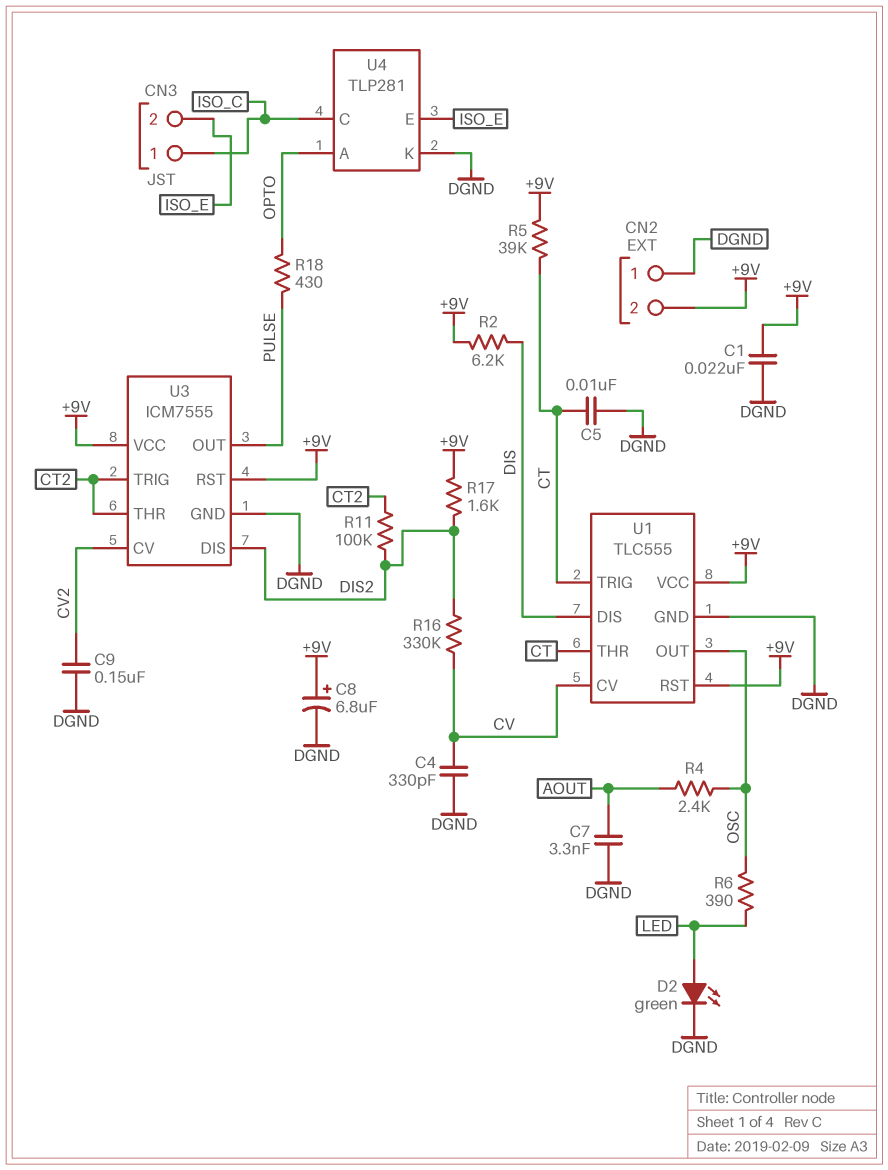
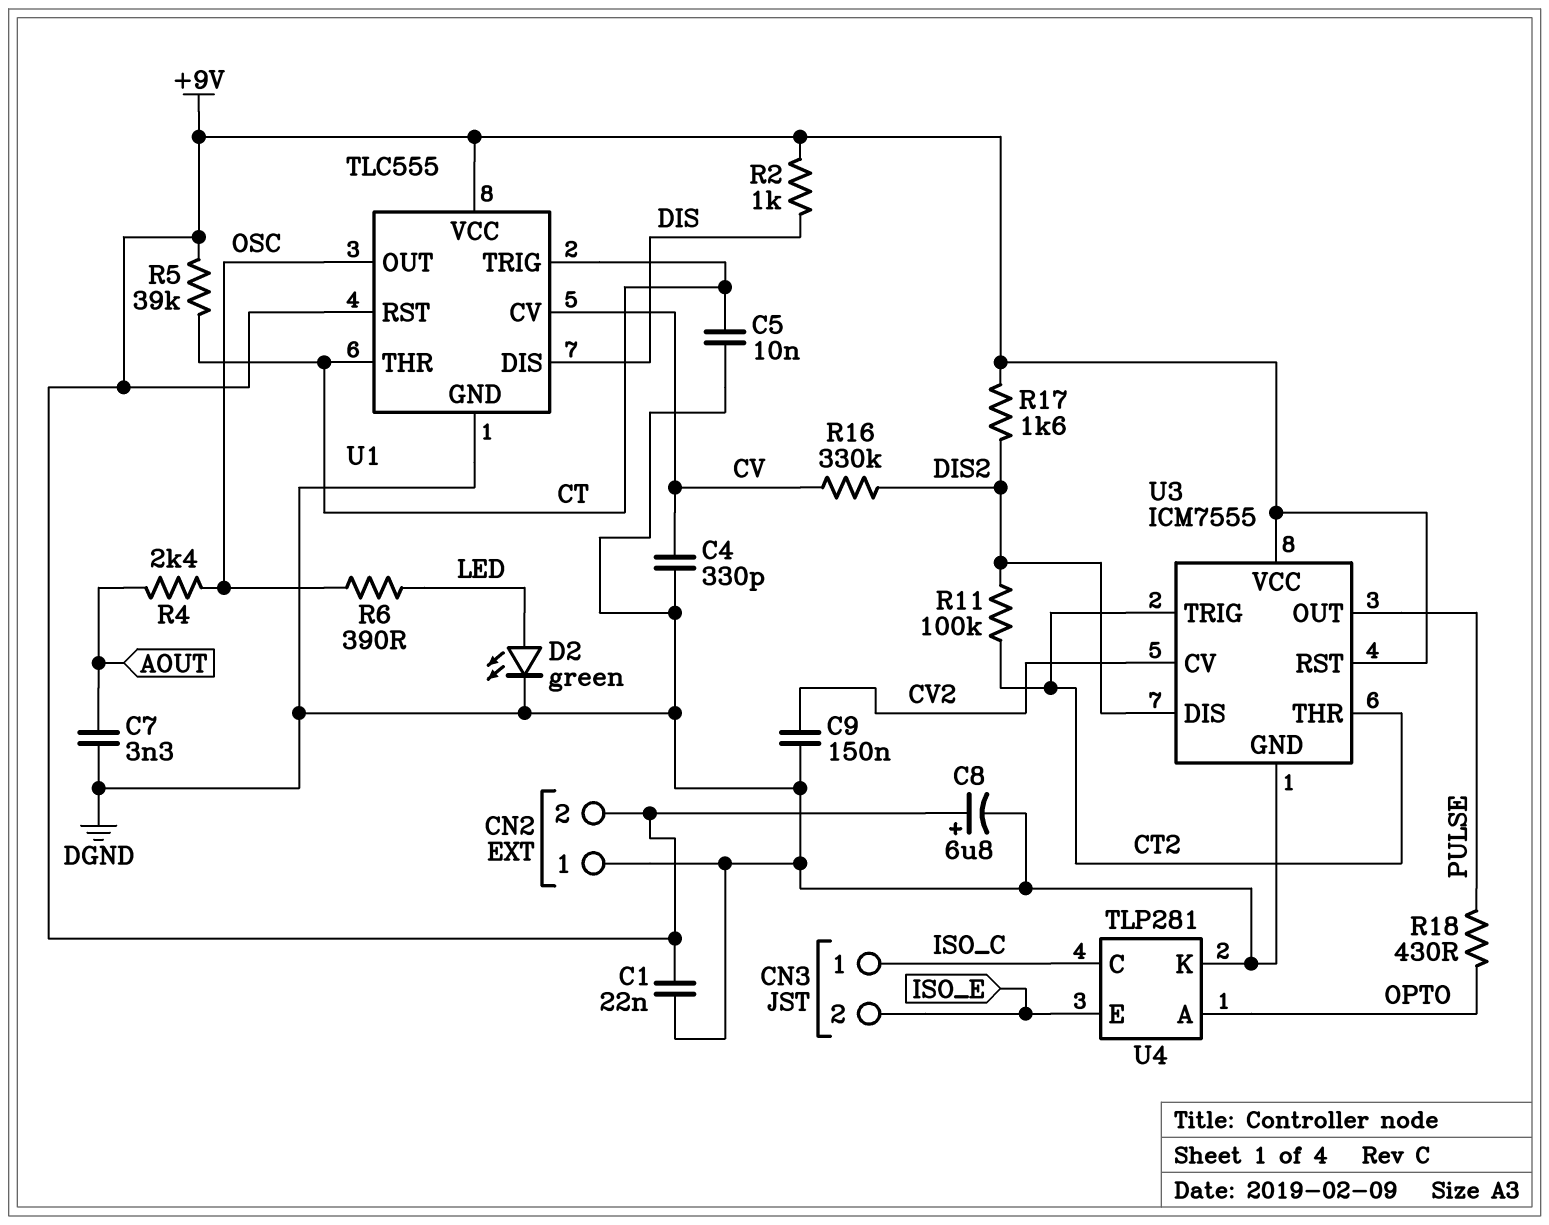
R2: 6.2k (+9V, DIS) -> 1k (+9V, DIS)

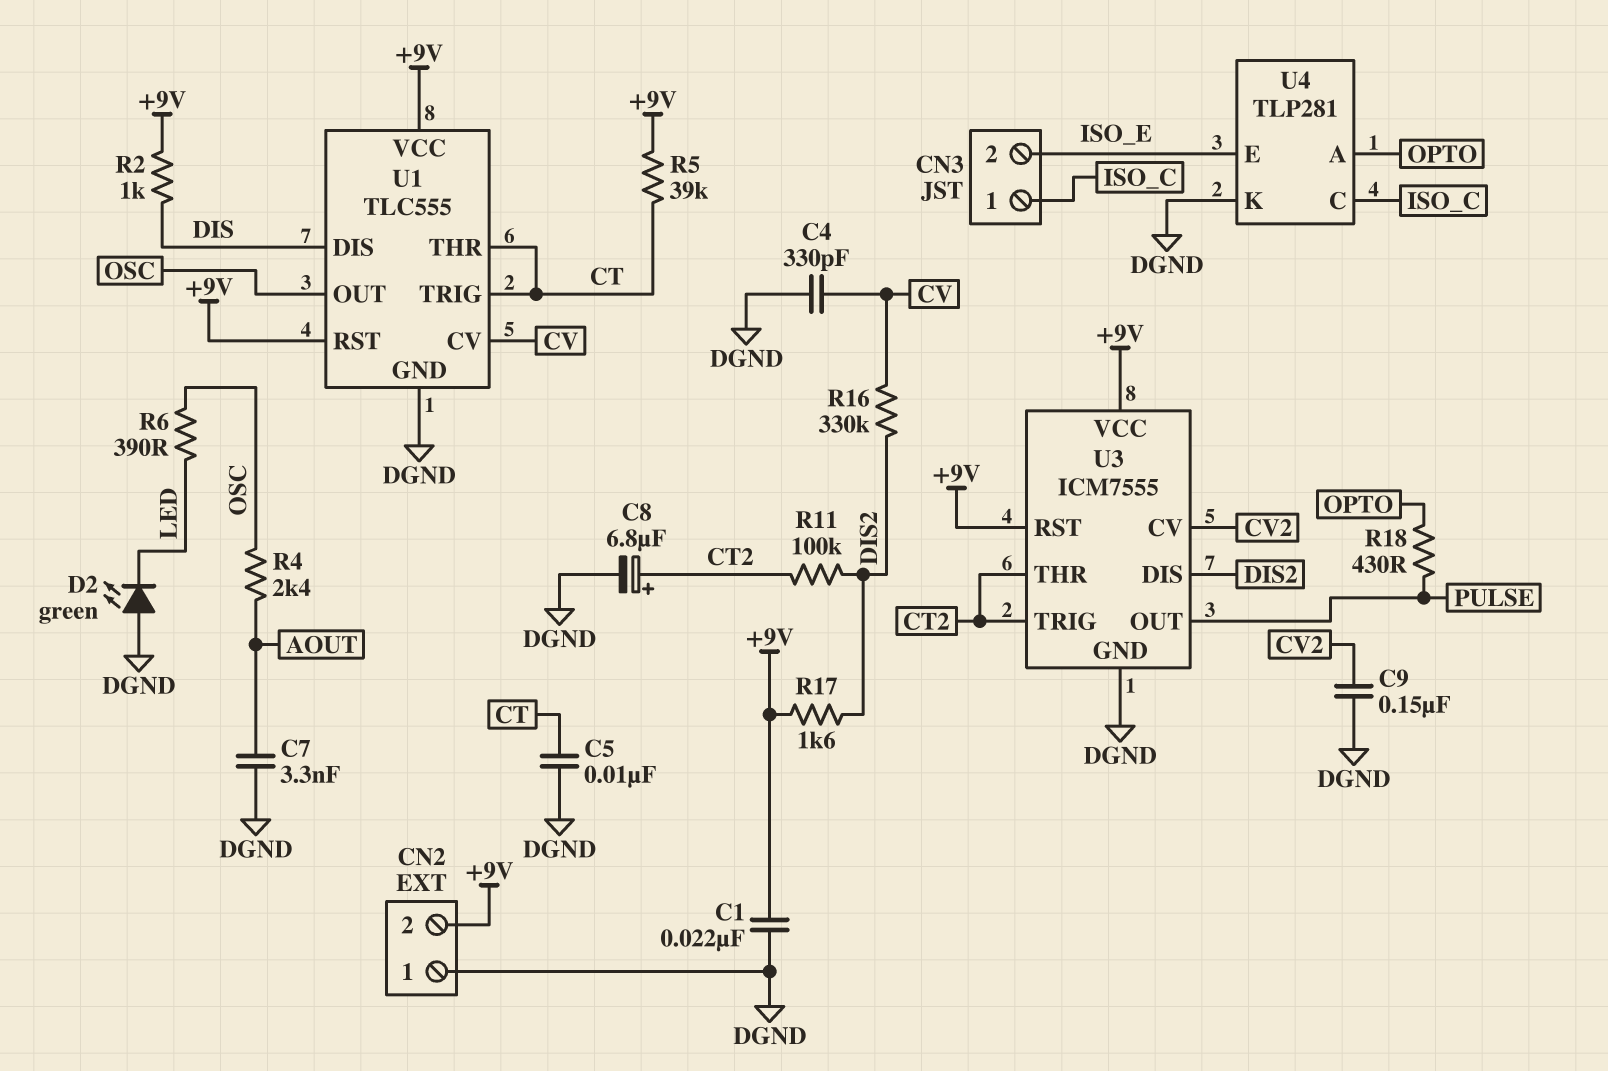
C8: 6.8uF (plus +9V, minus DGND) -> 6.8uF (plus CT2, minus DGND)
D2: LED green (A LED, K DGND) -> LED green (A DGND, K LED)

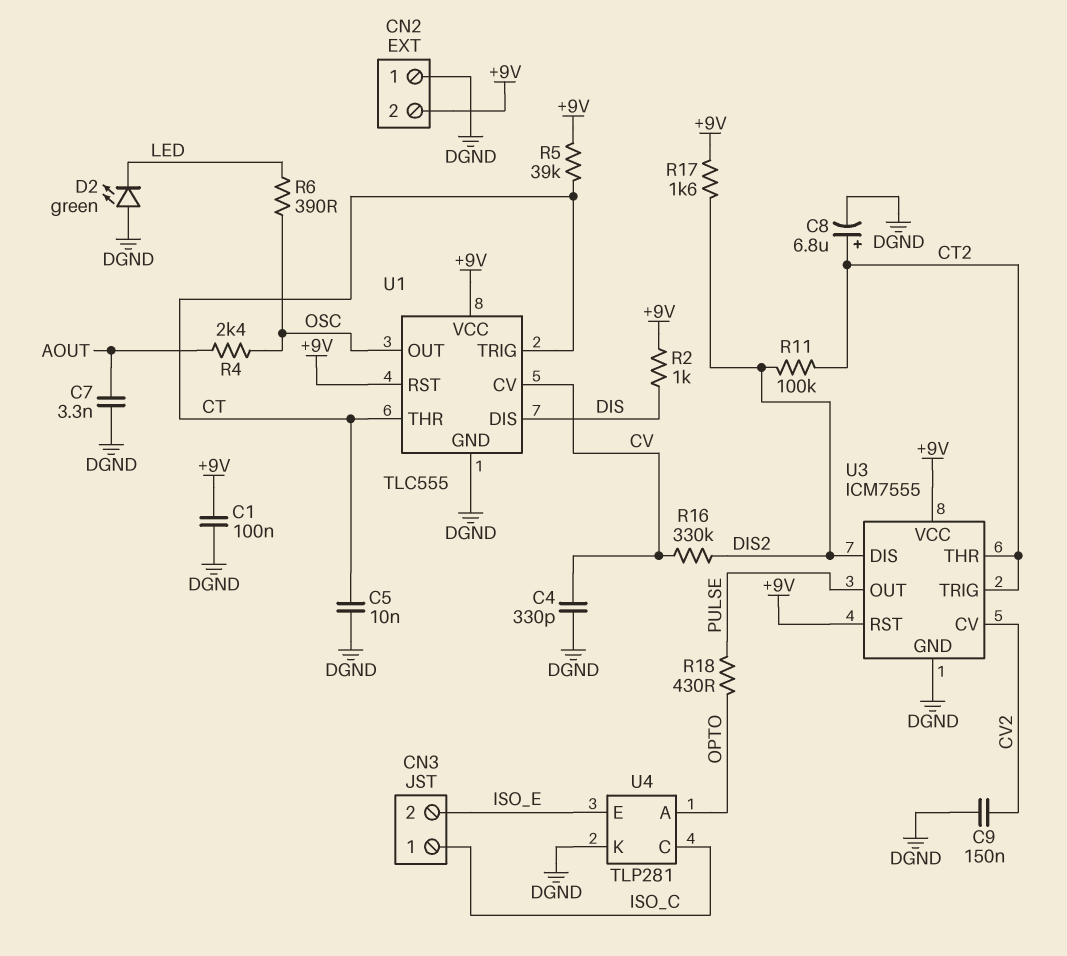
C1: 22nF (+9V, DGND) -> 100nF (+9V, DGND)

